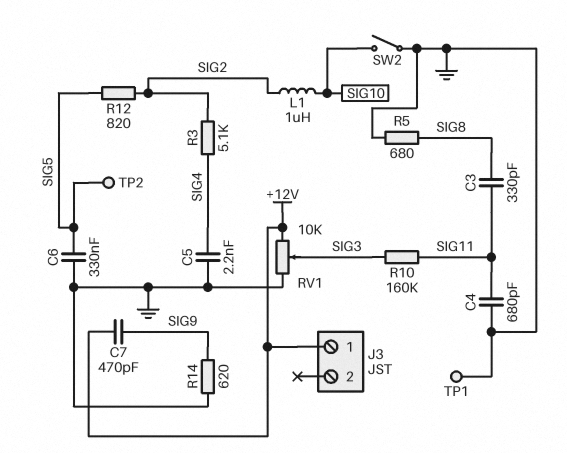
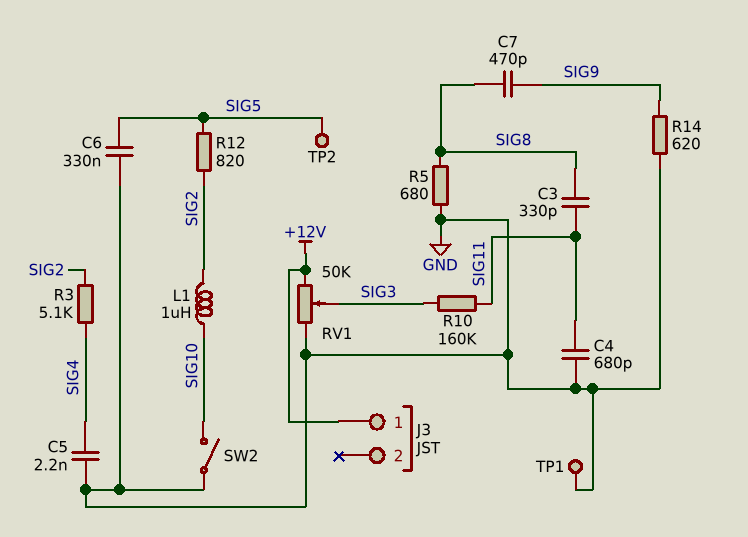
C7: 470pF (+12V, SIG9) -> 470pF (SIG8, SIG9)
RV1: 10k (+12V, GND, wiper SIG3) -> 50k (+12V, GND, wiper SIG3)

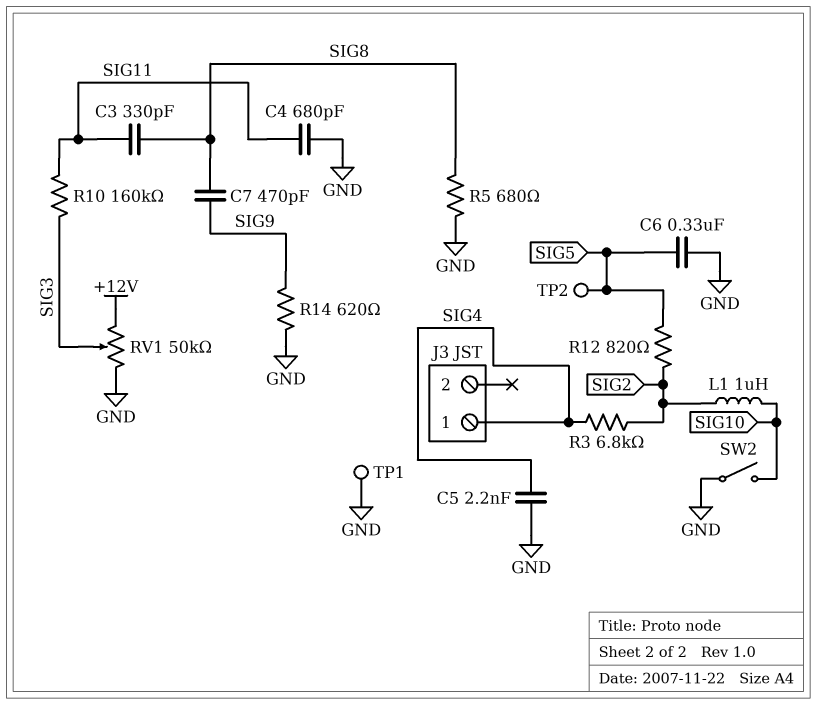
J3 pin 1: +12V -> SIG4
R3: 5.1k (SIG2, SIG4) -> 6.8k (SIG2, SIG4)

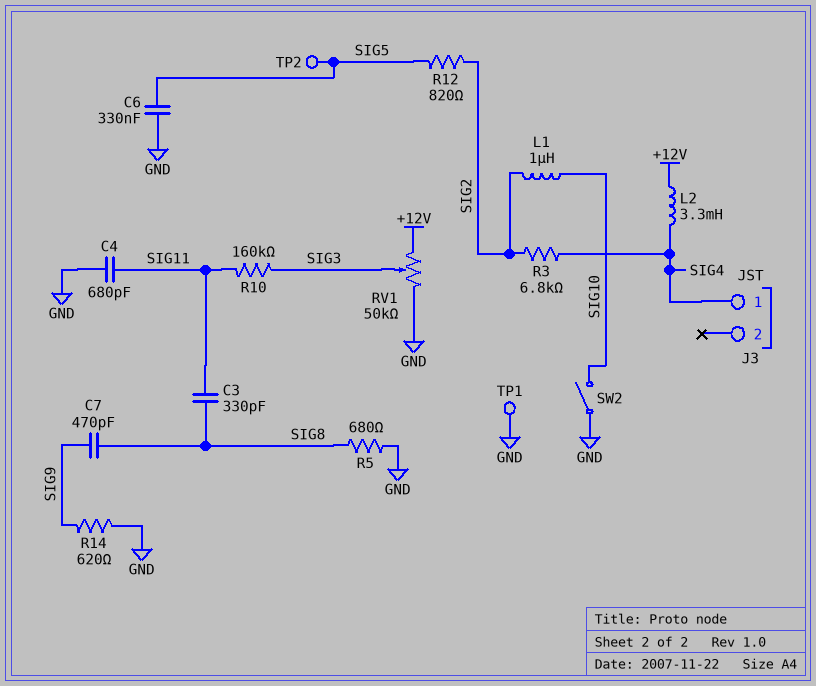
C5: 2.2nF (GND, SIG4) -> none
L2: none -> 3.3mH (+12V, SIG4)

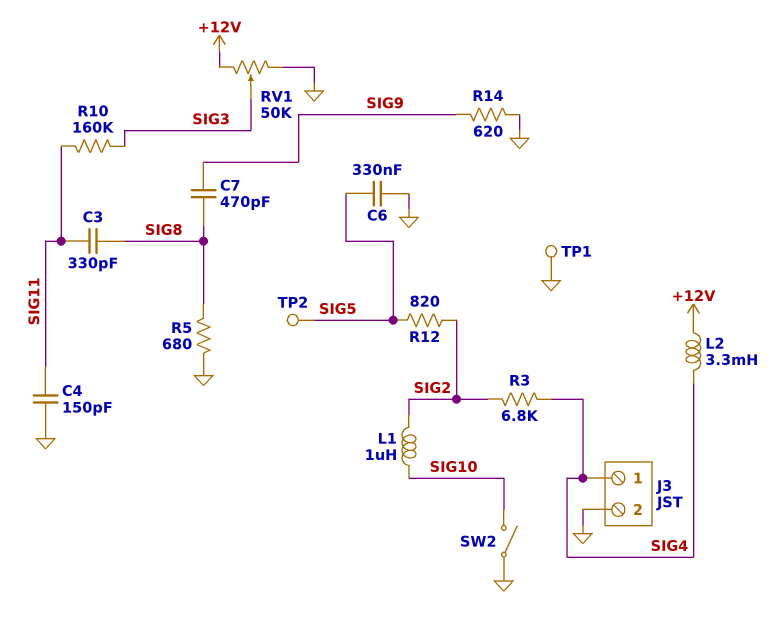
C4: 680pF (GND, SIG11) -> 150pF (GND, SIG11)
J3 pin 2: none -> GND

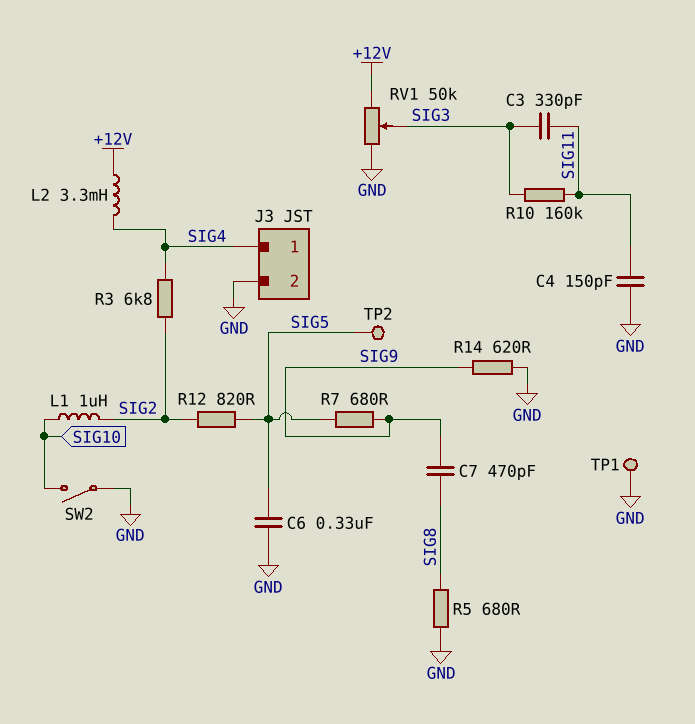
C3: 330pF (SIG8, SIG11) -> 330pF (SIG3, SIG11)
R7: none -> 680 (SIG5, SIG9)

